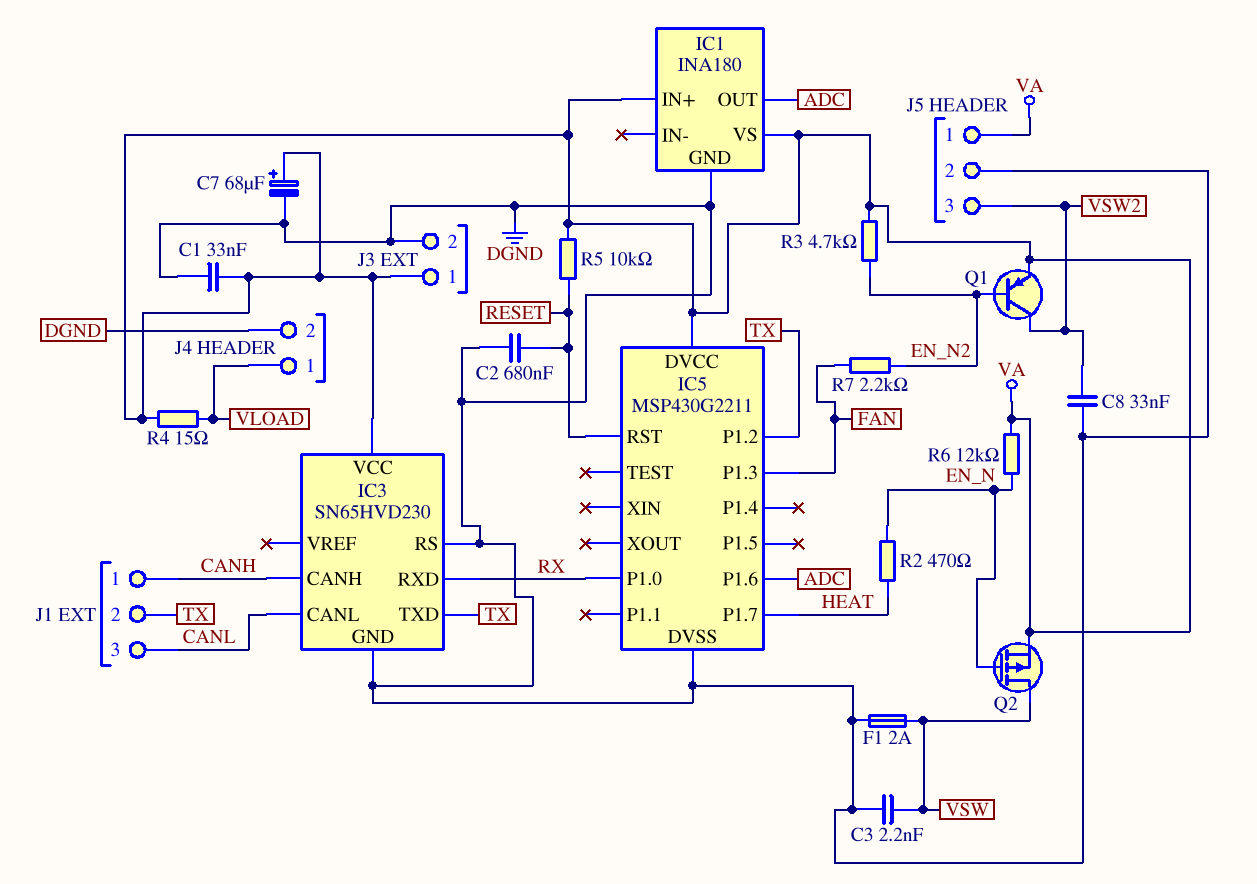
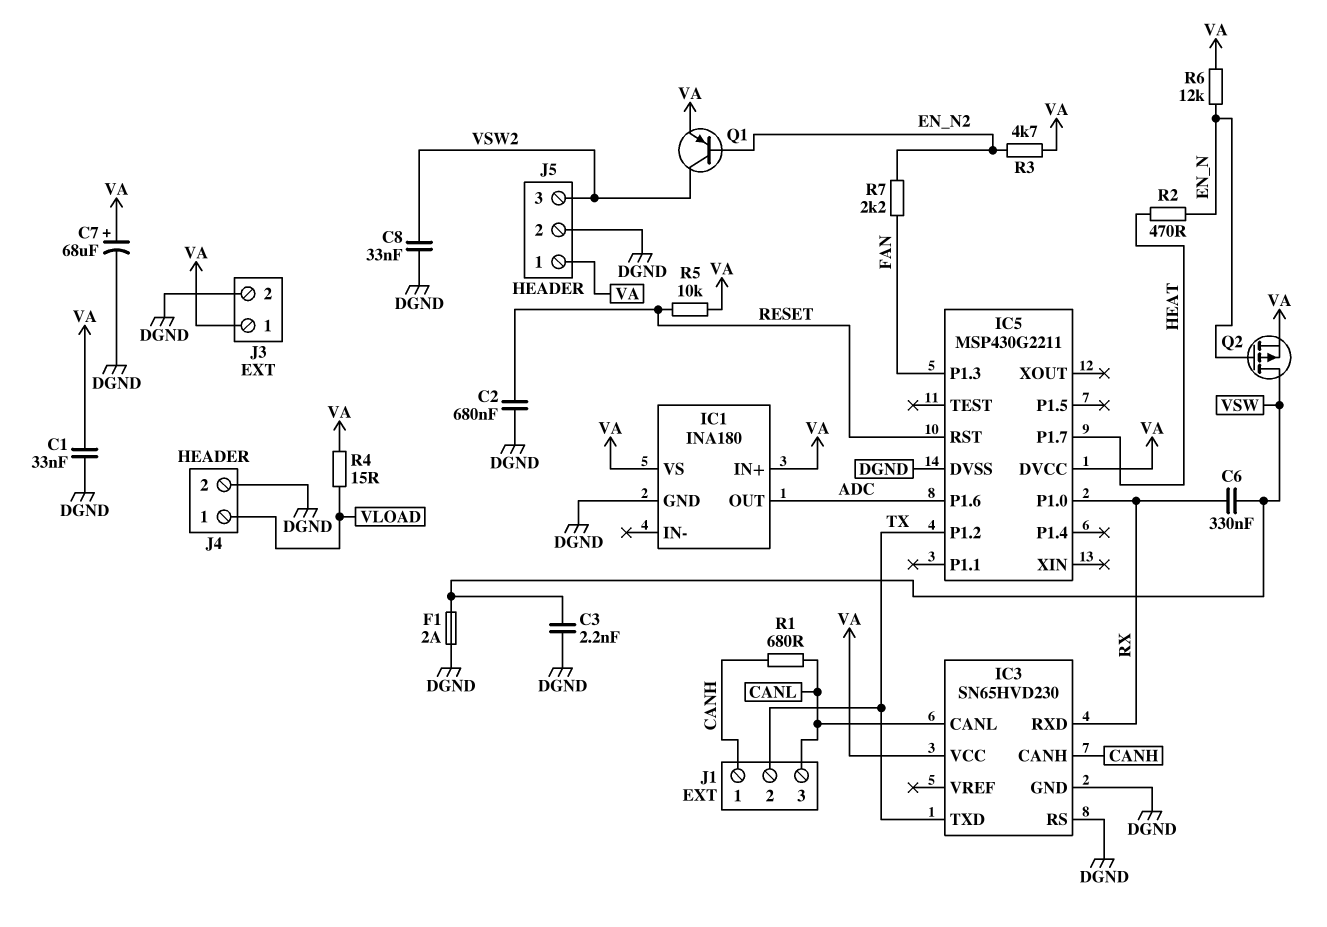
C6: none -> 330nF (RX, VSW)
R1: none -> 680 (CANH, CANL)

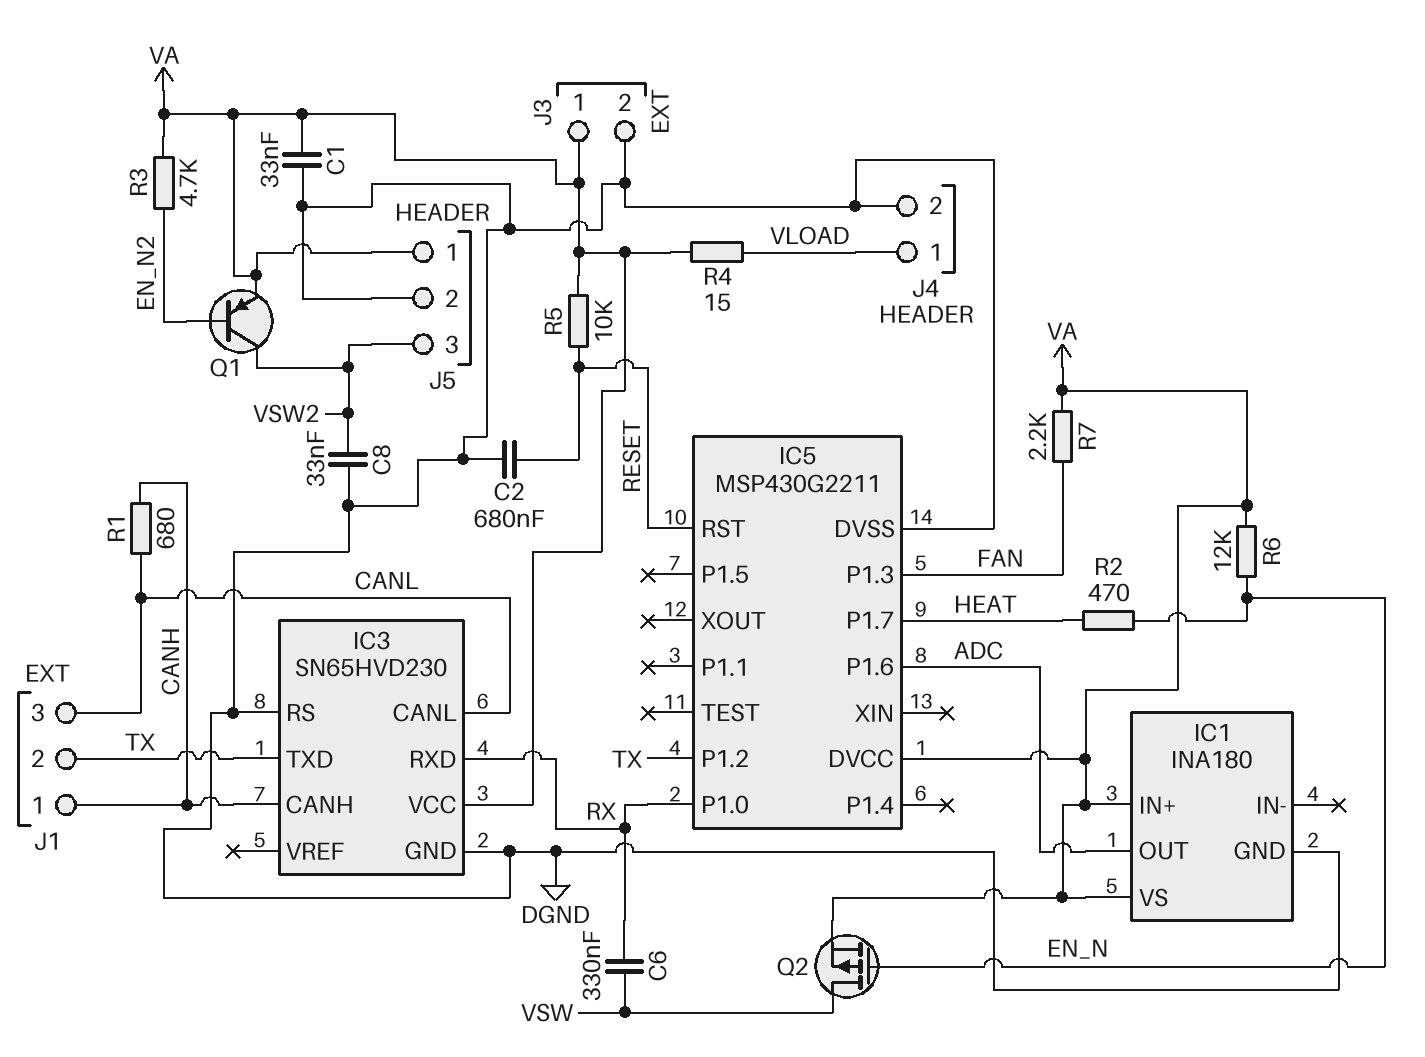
C3: 2.2nF (DGND, VSW) -> none
C7: 68uF (plus VA, minus DGND) -> none
F1: 2A (DGND, VSW) -> none
R7: 2.2k (EN_N2, FAN) -> 2.2k (FAN, VA)

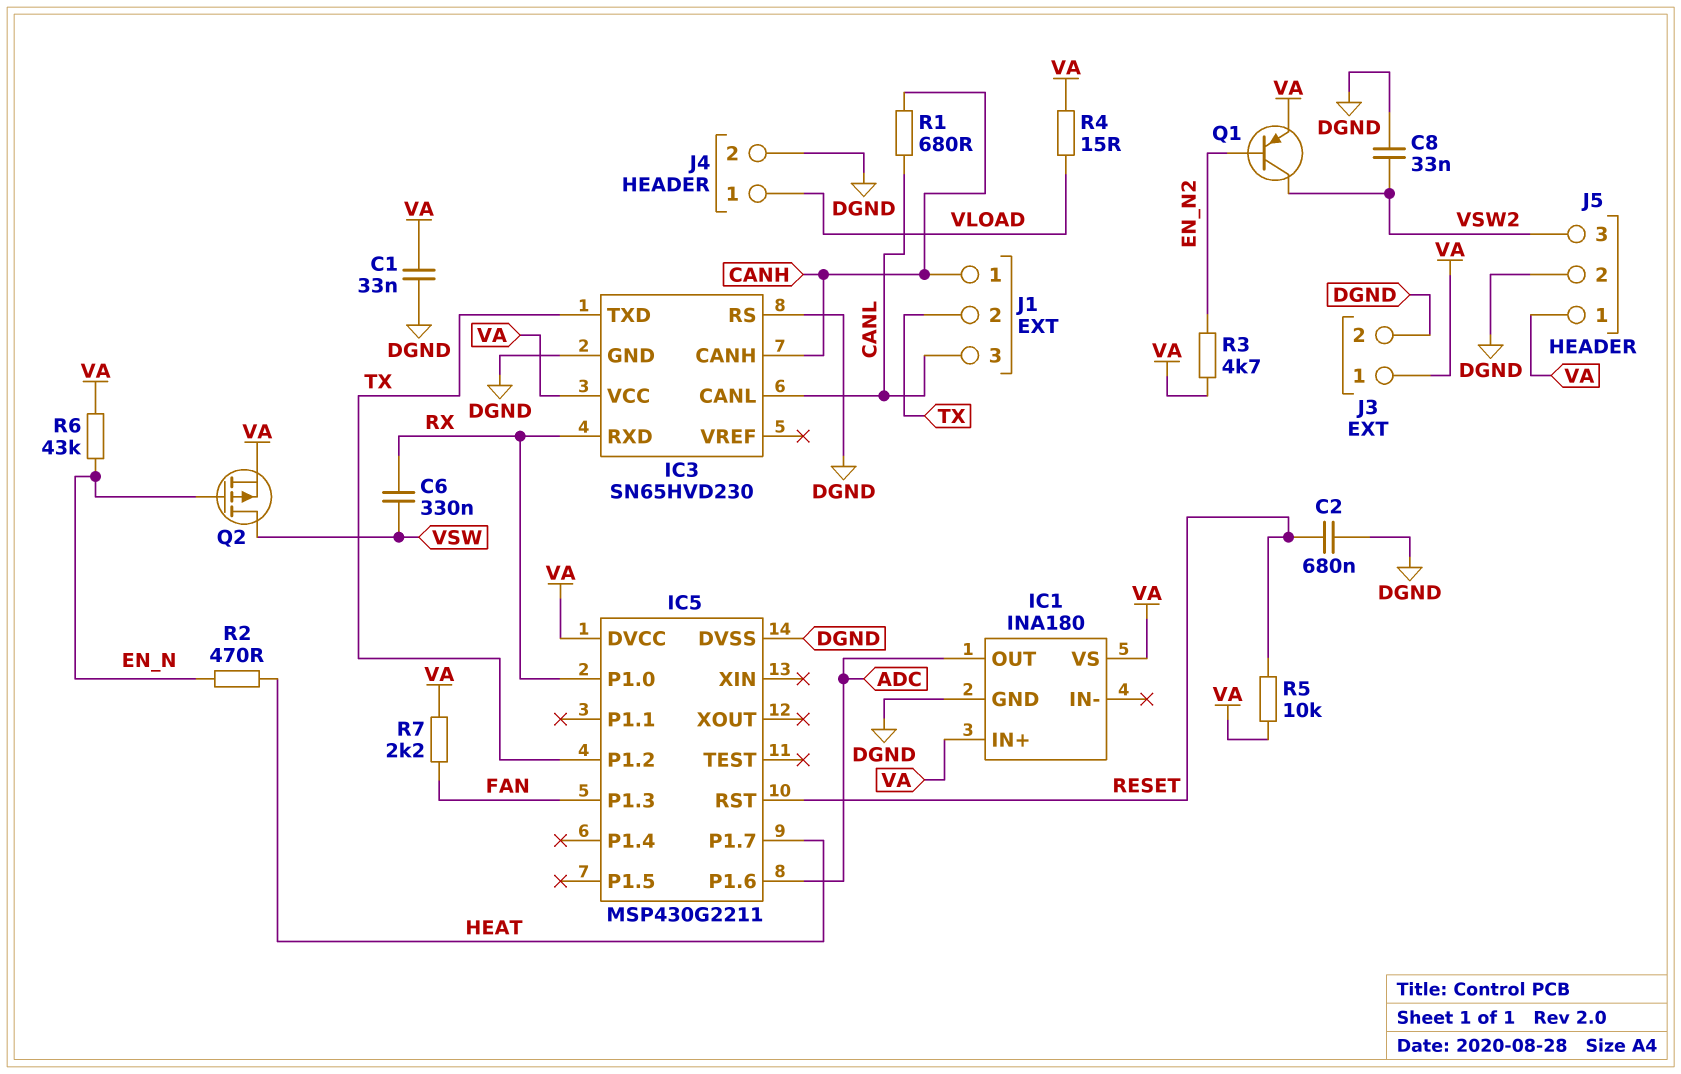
R6: 12k (EN_N, VA) -> 43k (EN_N, VA)

